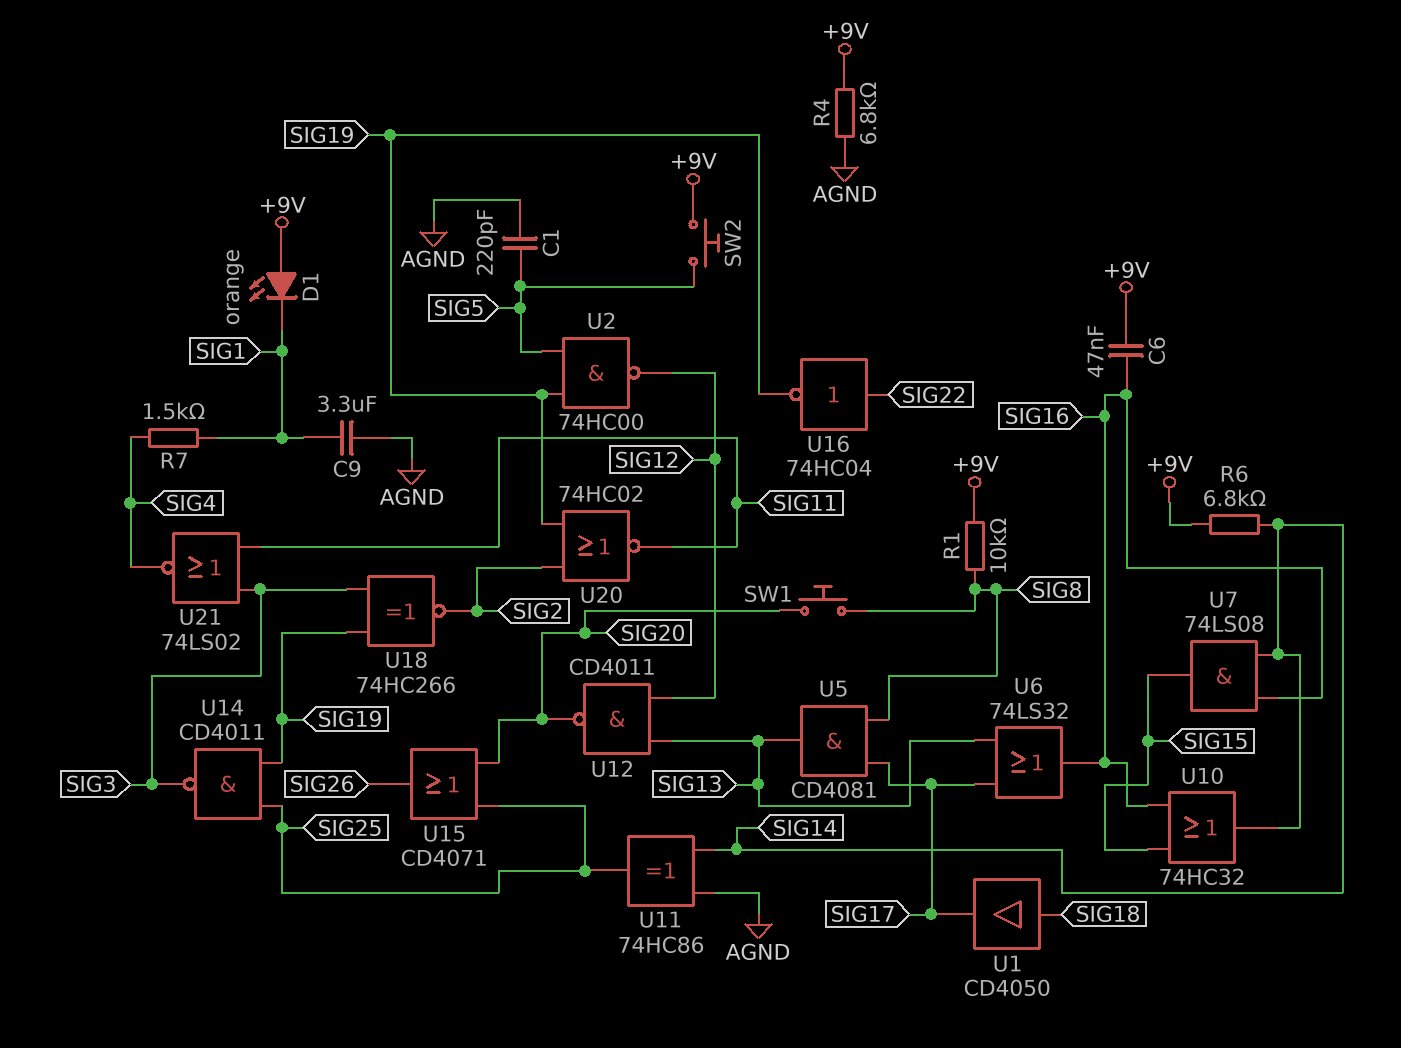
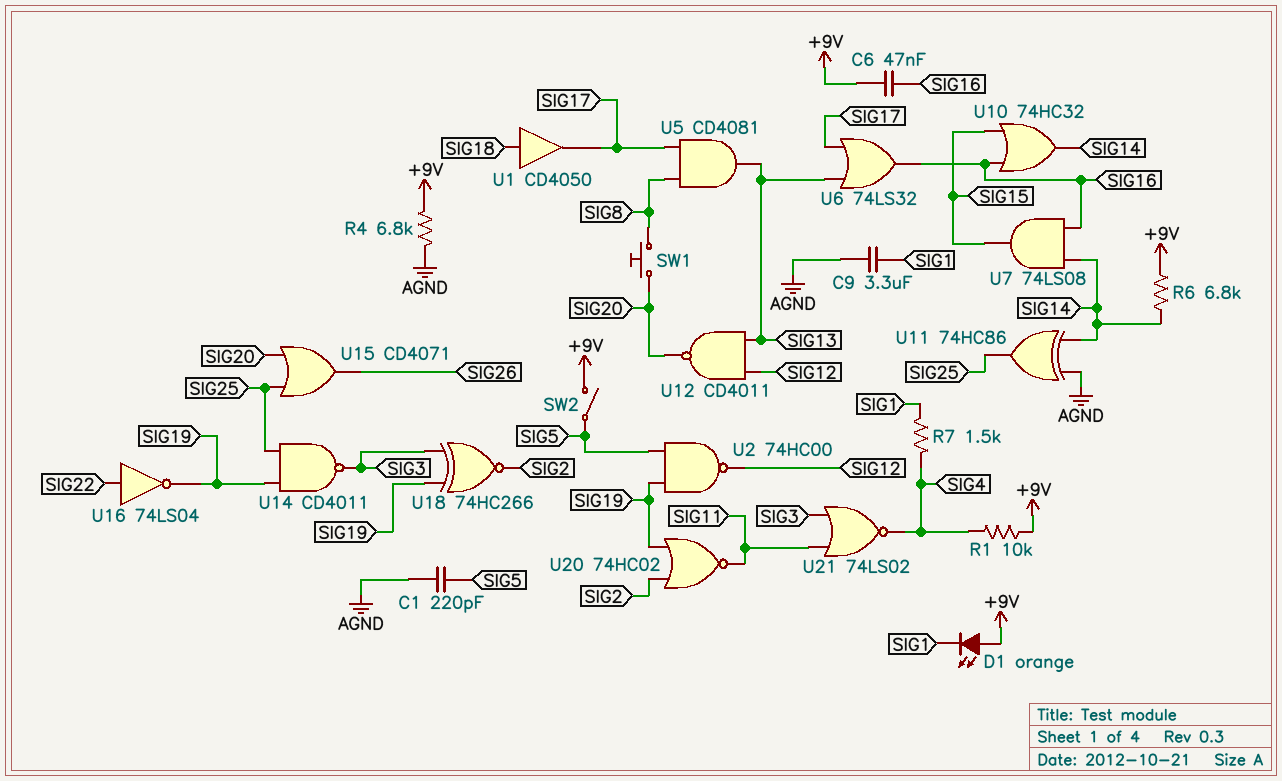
R1: 10k (+9V, SIG8) -> 10k (+9V, SIG4)
SW2: button (+9V, SIG5) -> switch (+9V, SIG5)
U16: NOT 74HC04 (in SIG22, out SIG19) -> NOT 74LS04 (in SIG22, out SIG19)

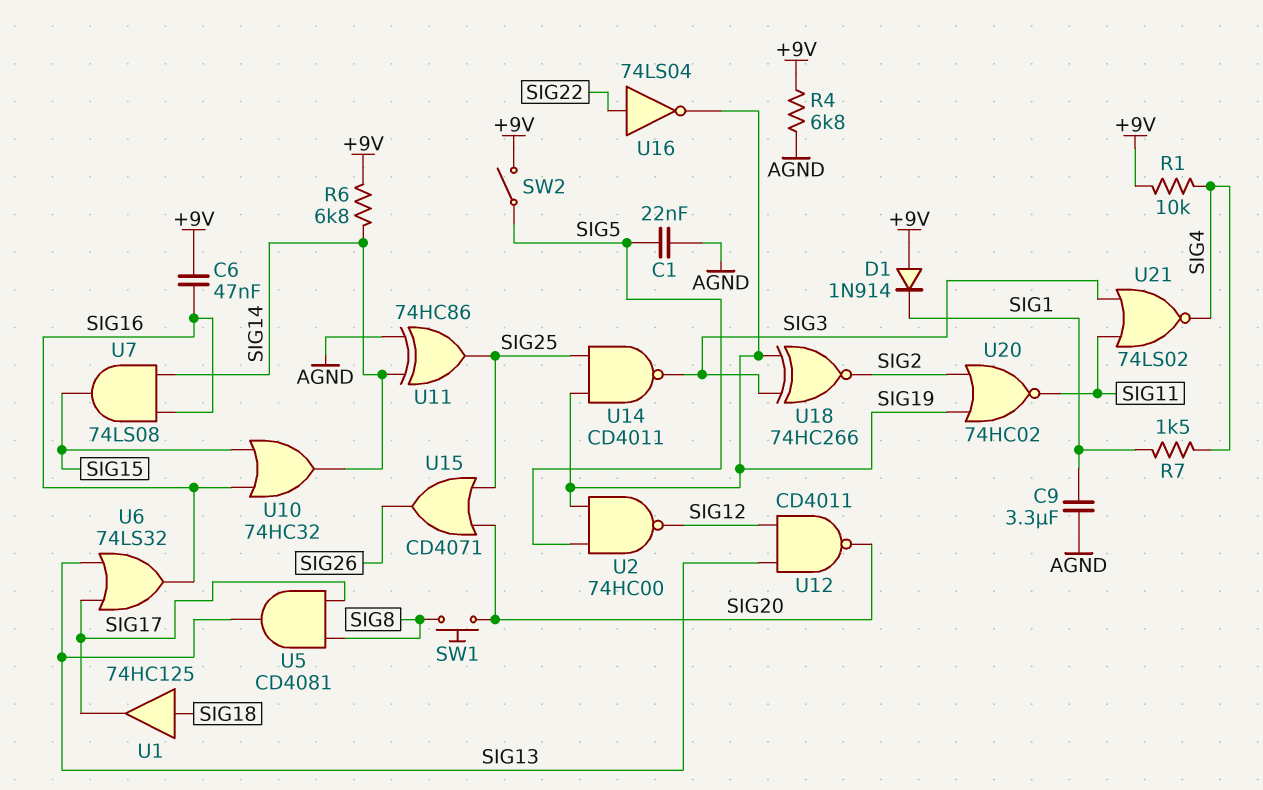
C1: 220pF (AGND, SIG5) -> 22nF (AGND, SIG5)
D1: LED orange (A +9V, K SIG1) -> diode 1N914 (A +9V, K SIG1)
U1: buffer CD4050 (in SIG18, out SIG17) -> buffer 74HC125 (in SIG18, out SIG17)

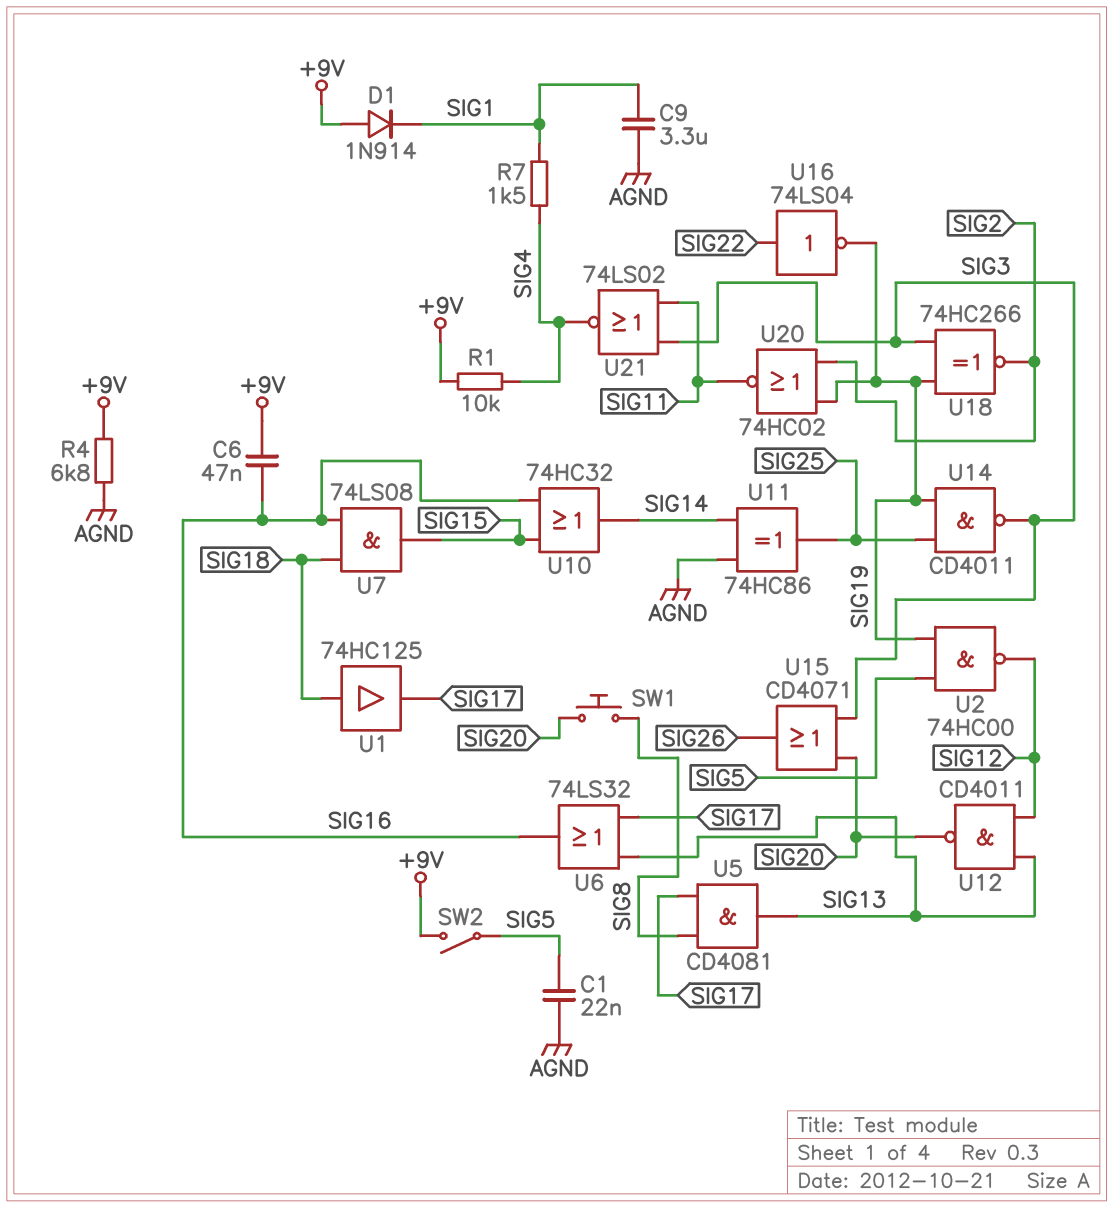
R6: 6.8k (+9V, SIG14) -> none
U7: AND 74LS08 (in SIG14, in SIG16, out SIG15) -> AND 74LS08 (in SIG16, in SIG18, out SIG15)
U15: OR CD4071 (in SIG20, in SIG25, out SIG26) -> OR CD4071 (in SIG3, in SIG20, out SIG26)

